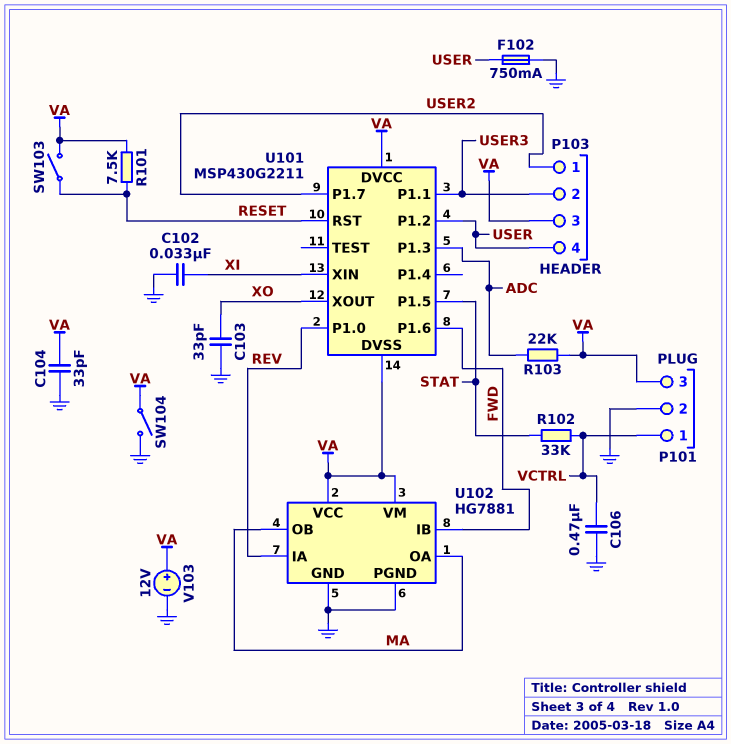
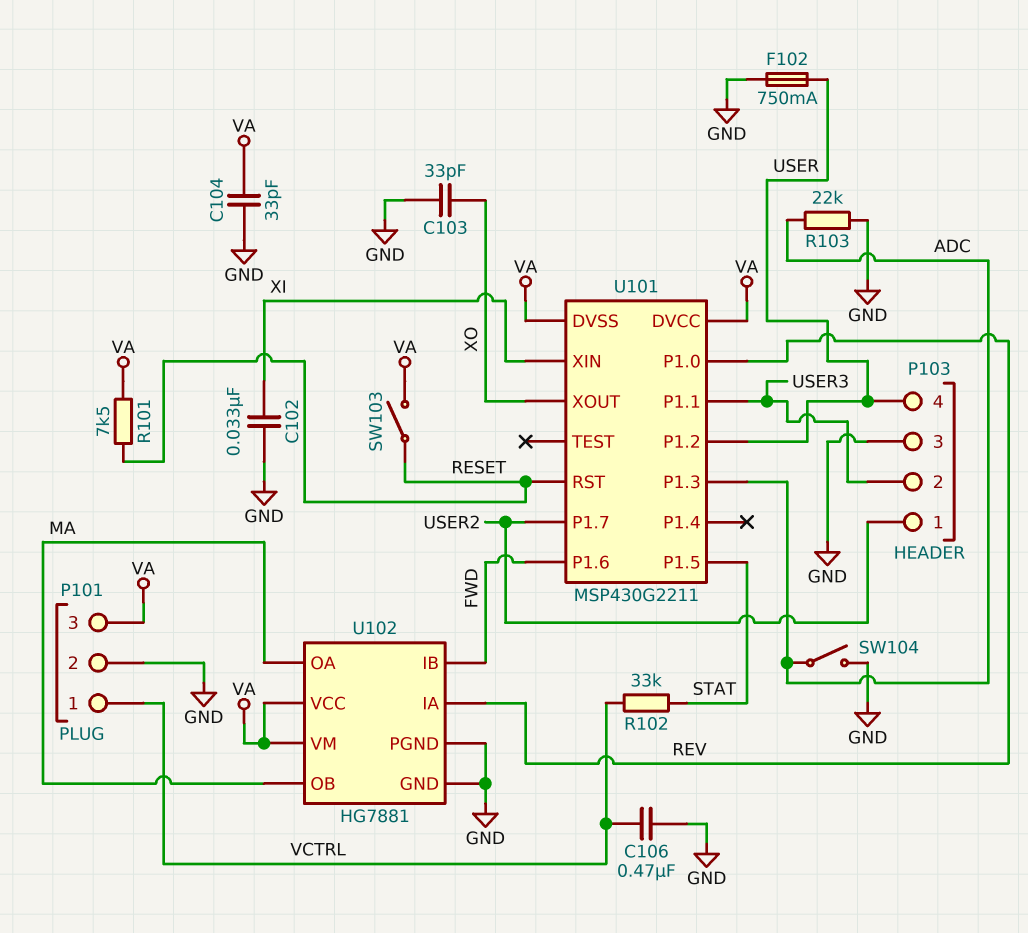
P103 pin 3: VA -> GND
R103: 22k (ADC, VA) -> 22k (ADC, GND)
SW104: switch (GND, VA) -> switch (ADC, GND)
V103: 12V (plus VA, minus GND) -> none

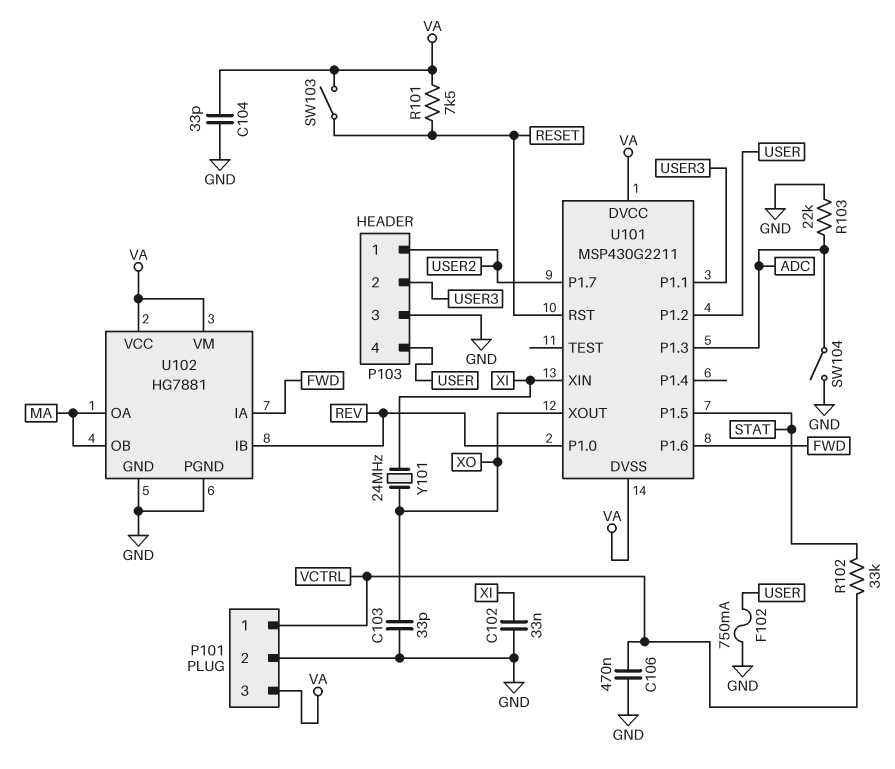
U102 pin IA: REV -> FWD
U102 pin IB: FWD -> REV
Y101: none -> 24MHz (XI, XO)

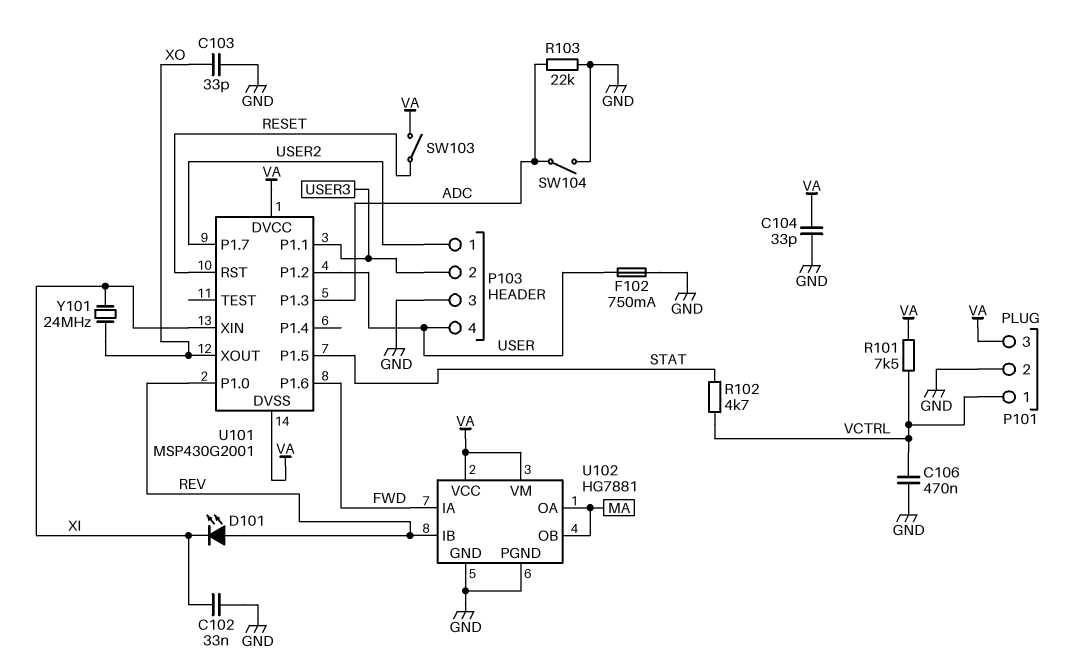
D101: none -> LED (A REV, K XI)
R101: 7.5k (RESET, VA) -> 7.5k (VA, VCTRL)
R102: 33k (STAT, VCTRL) -> 4.7k (STAT, VCTRL)
U101: MSP430G2211 -> MSP430G2001

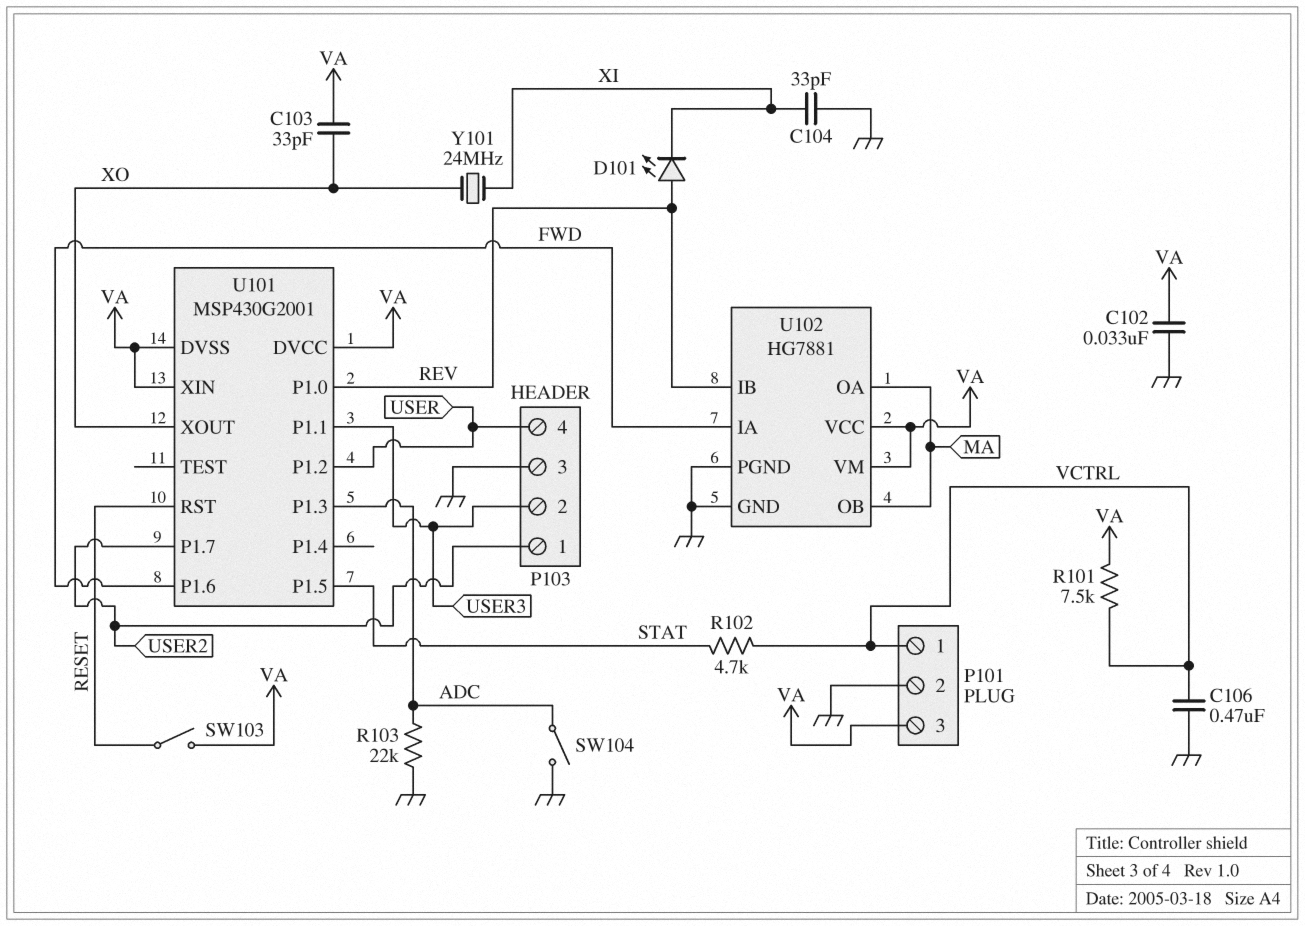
C102: 33nF (GND, XI) -> 33nF (GND, VA)
C103: 33pF (GND, XO) -> 33pF (VA, XO)
C104: 33pF (GND, VA) -> 33pF (GND, XI)
F102: 750mA (GND, USER) -> none
U101 pin XIN: XI -> VA

